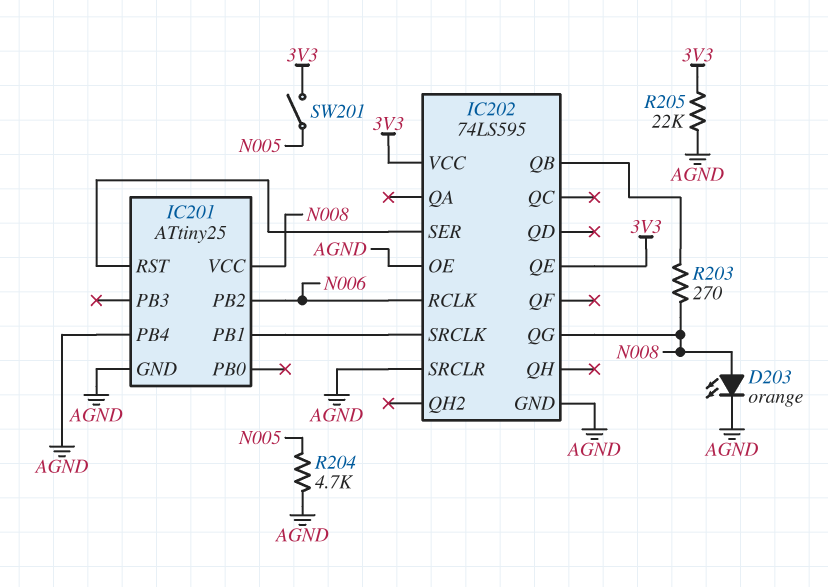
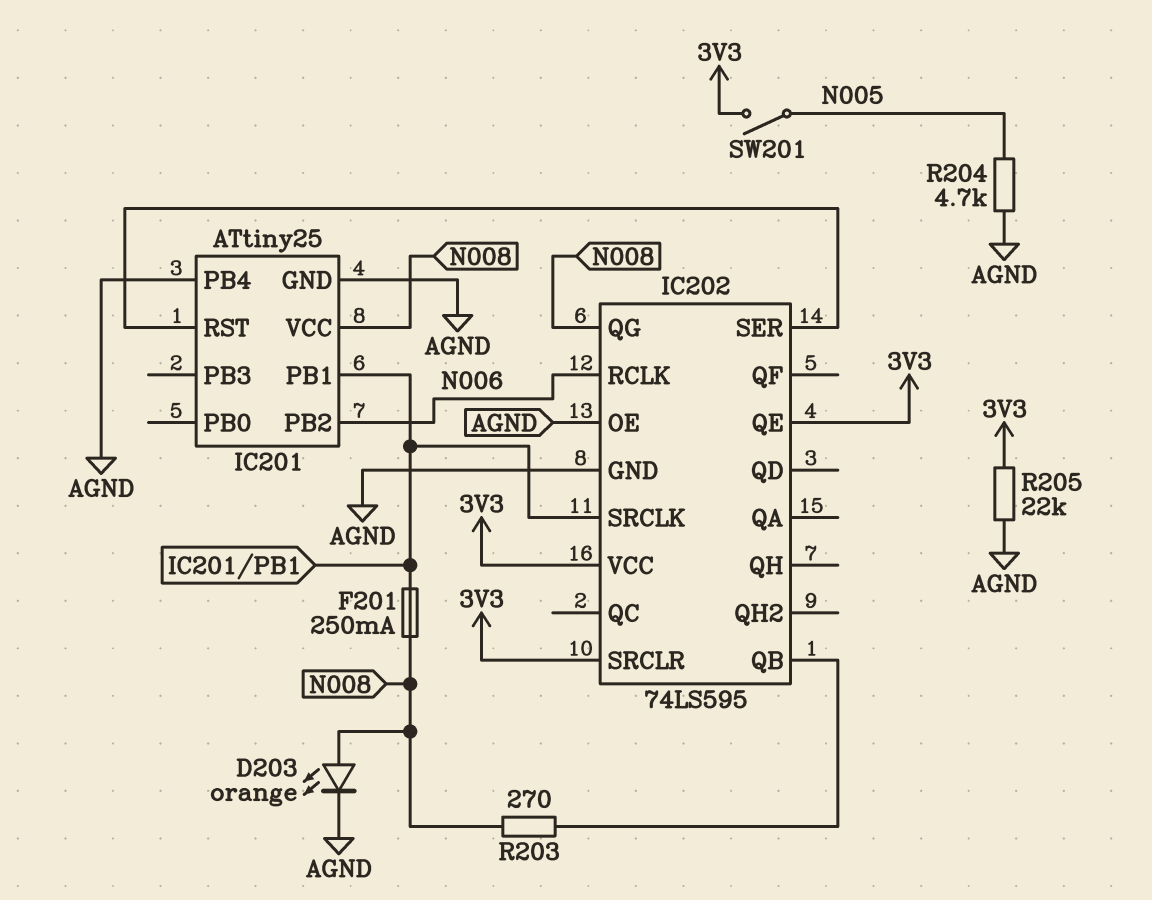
F201: none -> 250mA (IC201/PB1, N008)
IC202 pin SRCLR: AGND -> 3V3

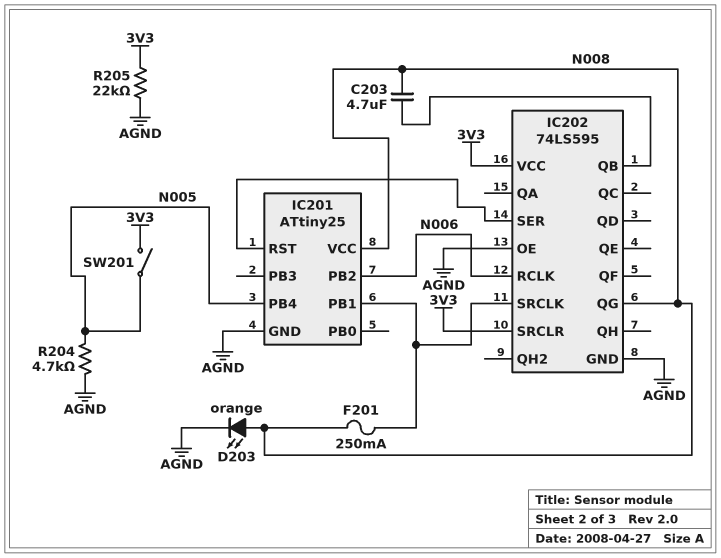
C203: none -> 4.7uF (IC202/QB, N008)
IC201 pin PB4: AGND -> N005
IC202 pin QE: 3V3 -> none
R203: 270 (IC202/QB, N008) -> none

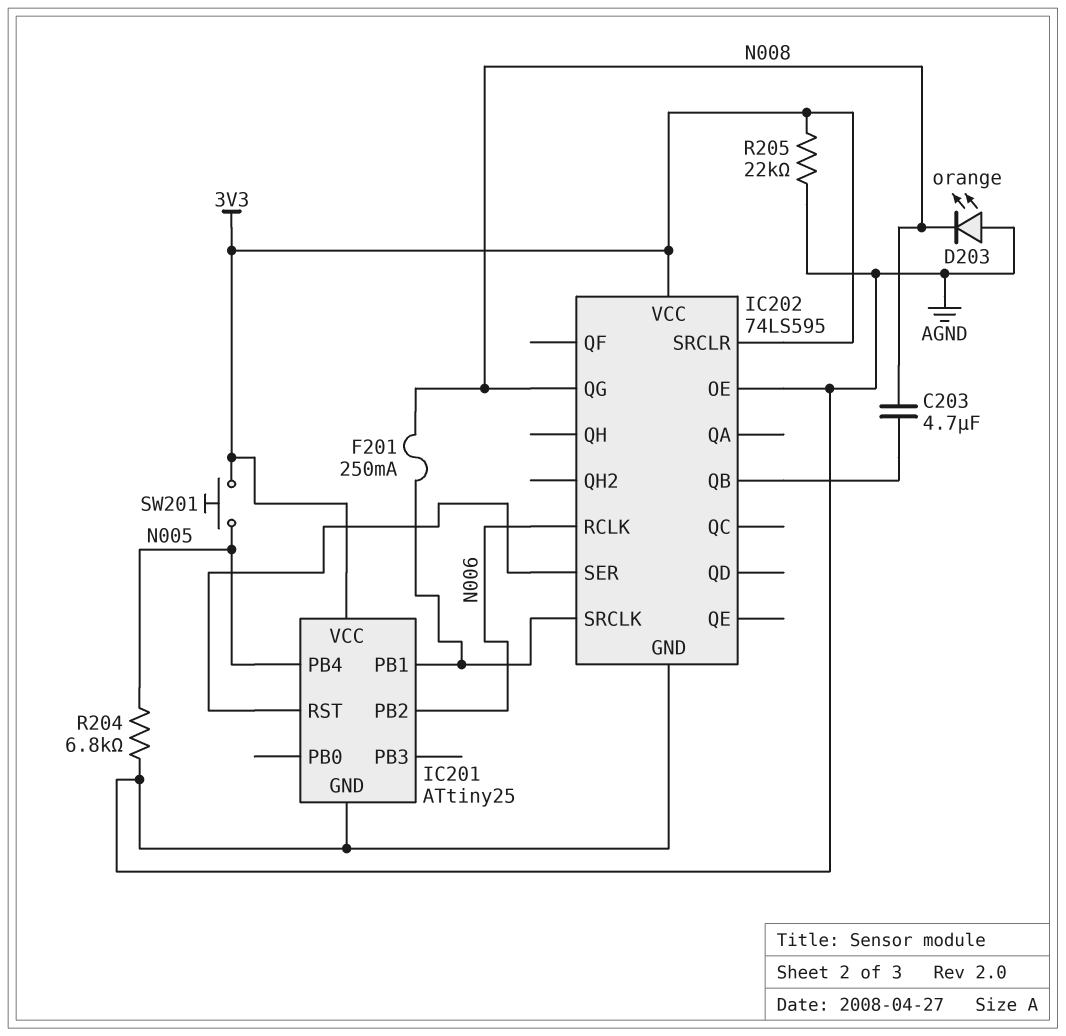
D203: LED orange (A N008, K AGND) -> LED orange (A AGND, K N008)
IC201 pin VCC: N008 -> 3V3
R204: 4.7k (AGND, N005) -> 6.8k (AGND, N005)
SW201: switch (3V3, N005) -> button (3V3, N005)

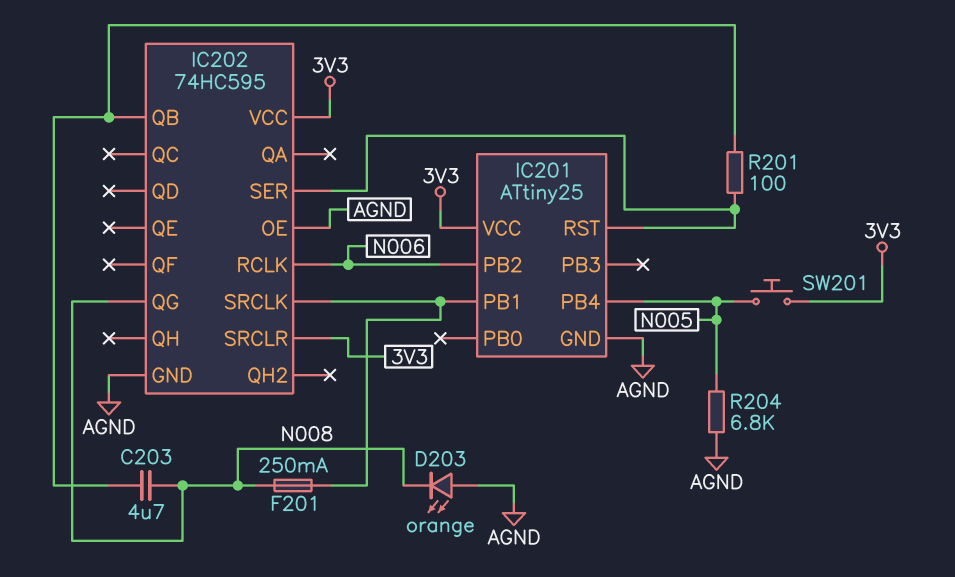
IC202: 74LS595 -> 74HC595
R201: none -> 100 (IC201/RST, IC202/QB)
R205: 22k (3V3, AGND) -> none

